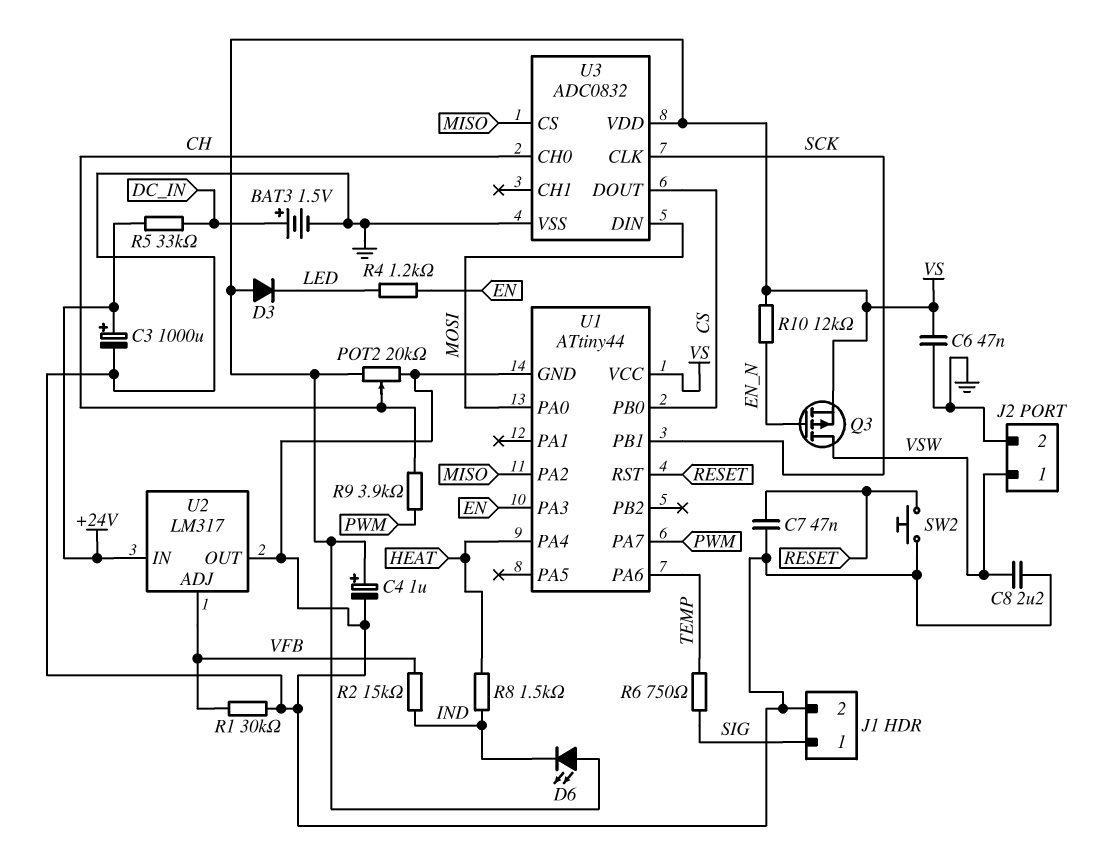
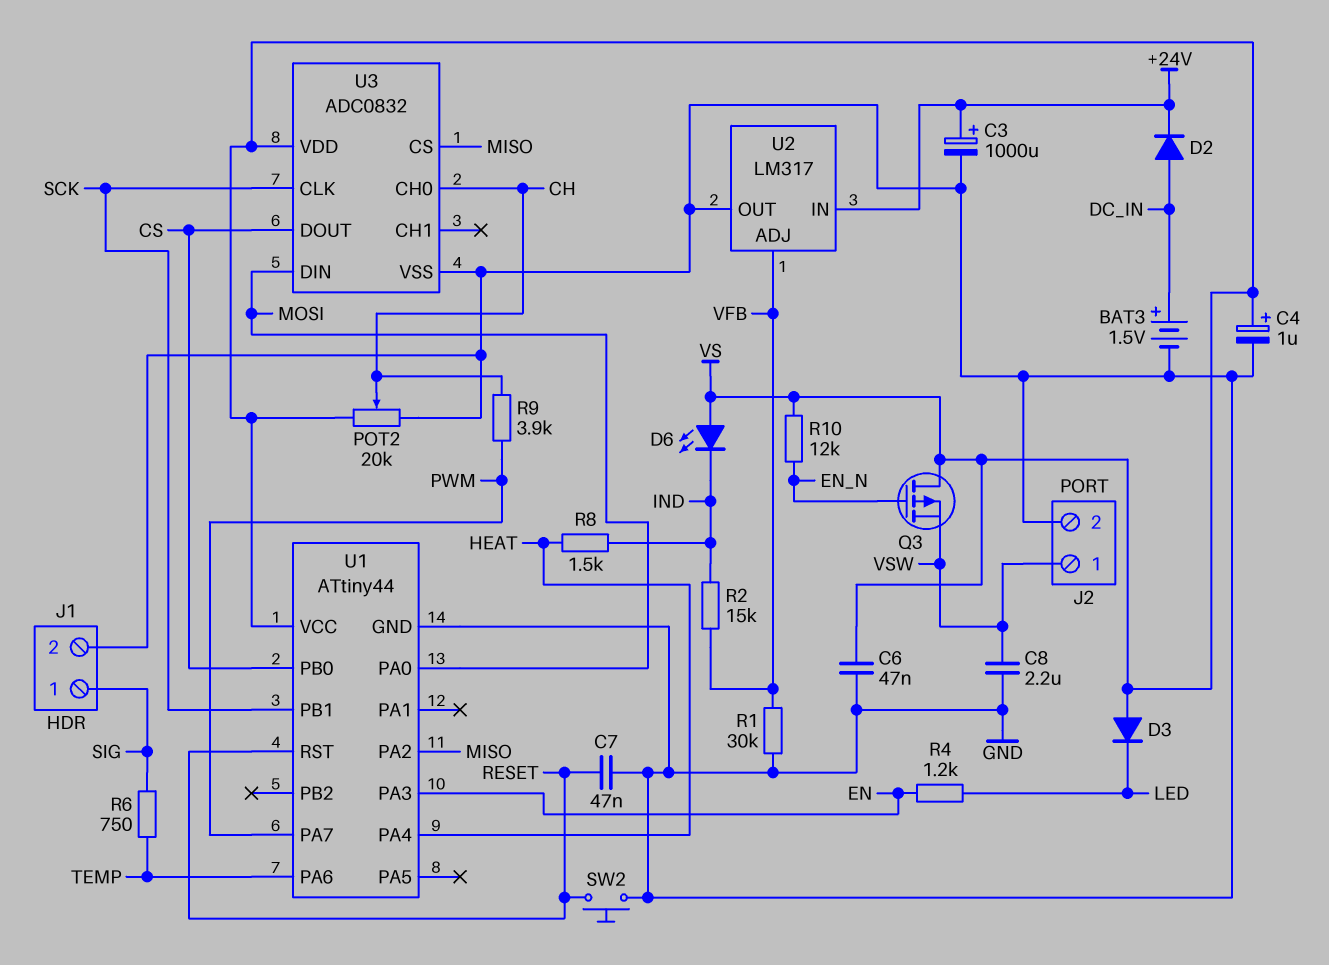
D2: none -> diode (A DC_IN, K +24V)
Q3: PMOS (G EN_N, D VSW, S VS) -> PMOS (G EN_N, D VS, S VSW)
R5: 33k (+24V, DC_IN) -> none

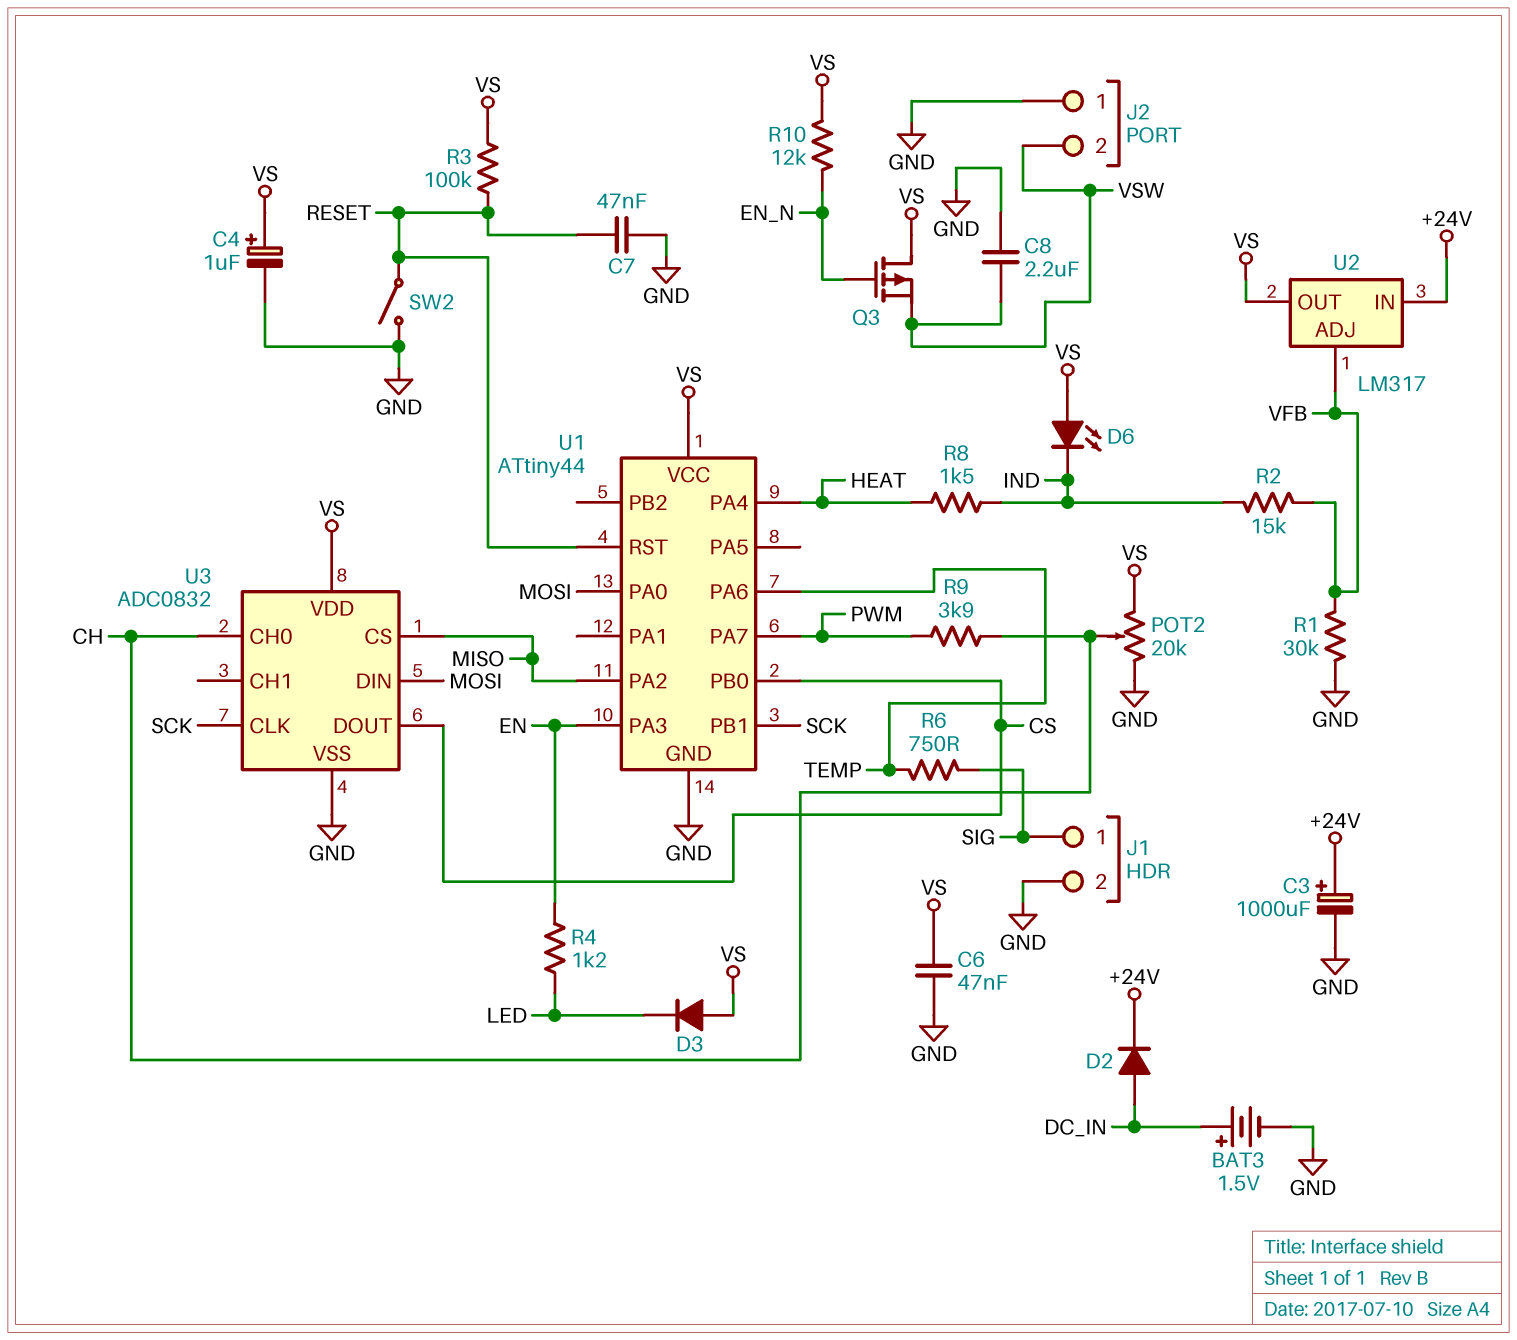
J2 pin 1: VSW -> GND
J2 pin 2: GND -> VSW
R3: none -> 100k (RESET, VS)
SW2: button (GND, RESET) -> switch (GND, RESET)
U2 pin OUT: GND -> VS

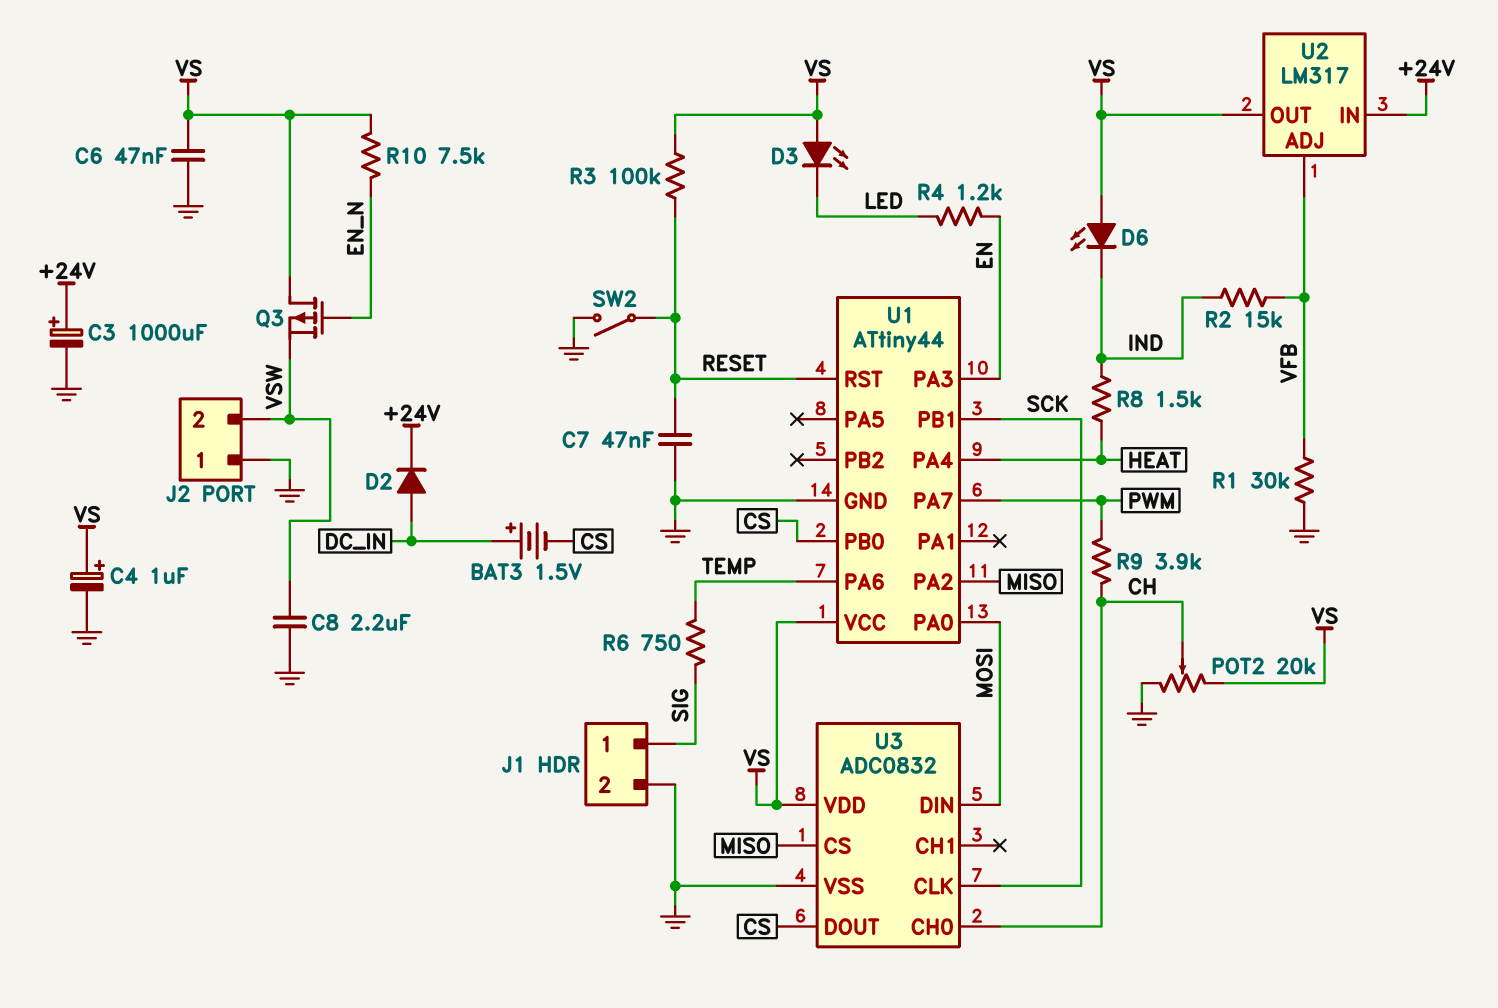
BAT3: 1.5V (plus DC_IN, minus GND) -> 1.5V (plus DC_IN, minus CS)
D3: diode (A VS, K LED) -> LED (A VS, K LED)
R10: 12k (EN_N, VS) -> 7.5k (EN_N, VS)

